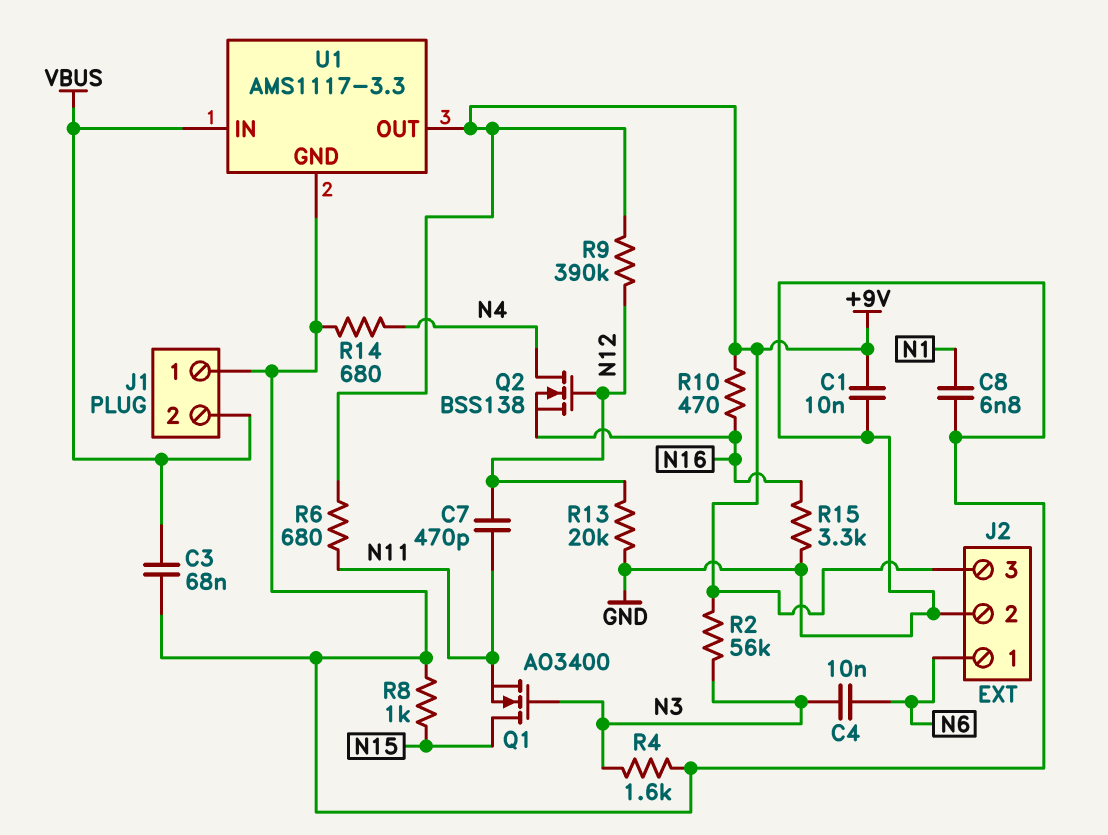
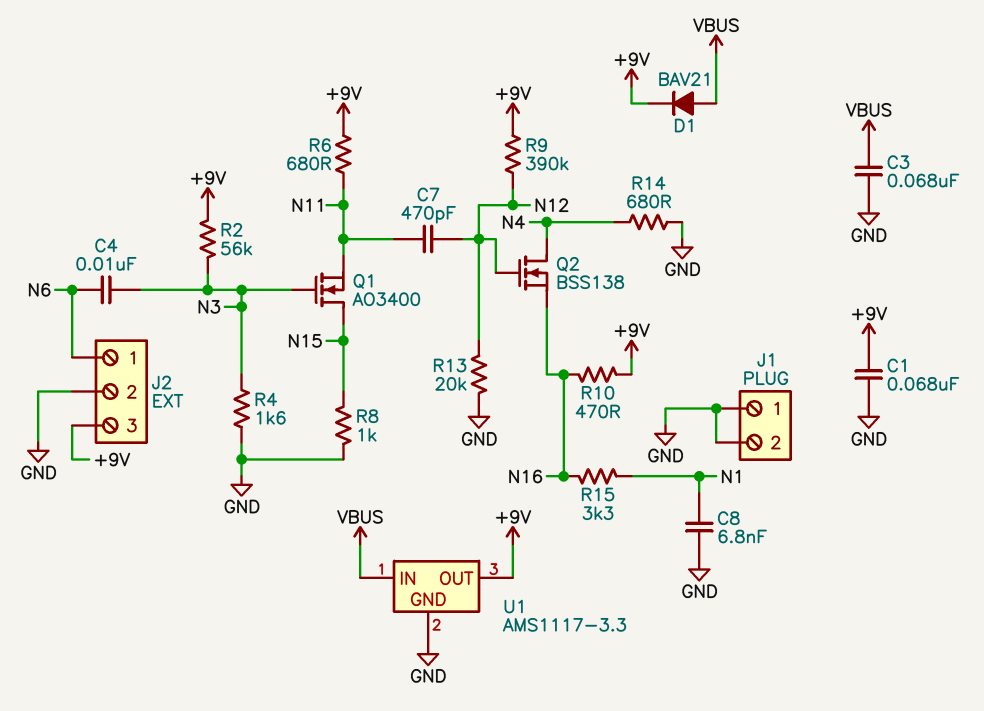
C1: 10nF (+9V, GND) -> 68nF (+9V, GND)
D1: none -> diode BAV21 (A VBUS, K +9V)
J1 pin 2: VBUS -> GND
R15: 3.3k (GND, N16) -> 3.3k (N1, N16)

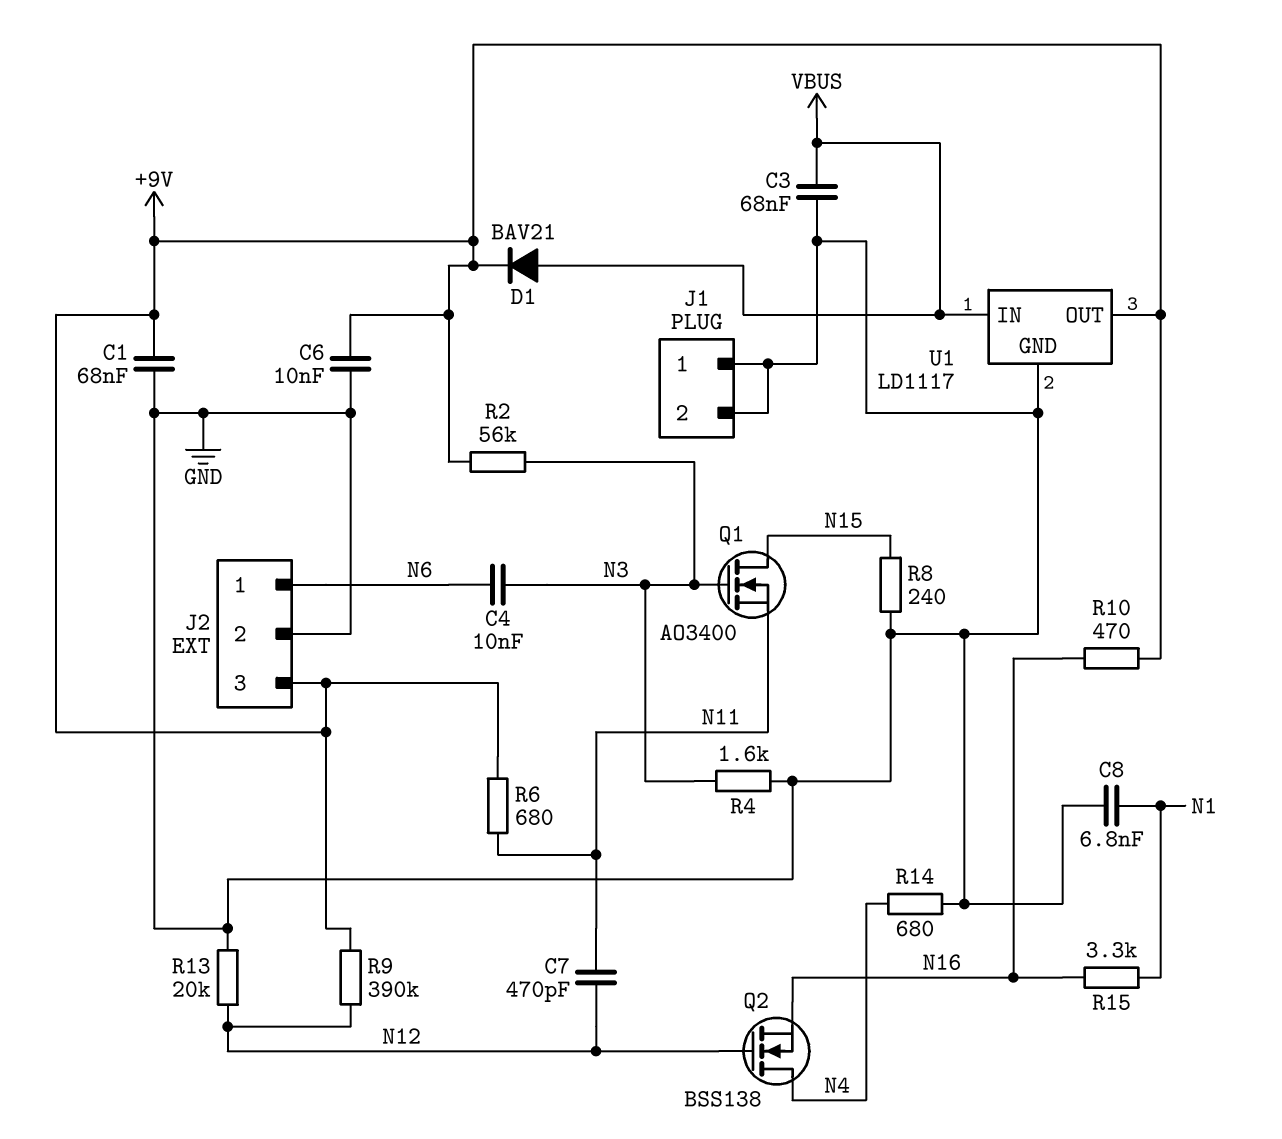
C6: none -> 10nF (+9V, GND)
R8: 1k (GND, N15) -> 240 (GND, N15)
U1: AMS1117-3.3 -> LD1117

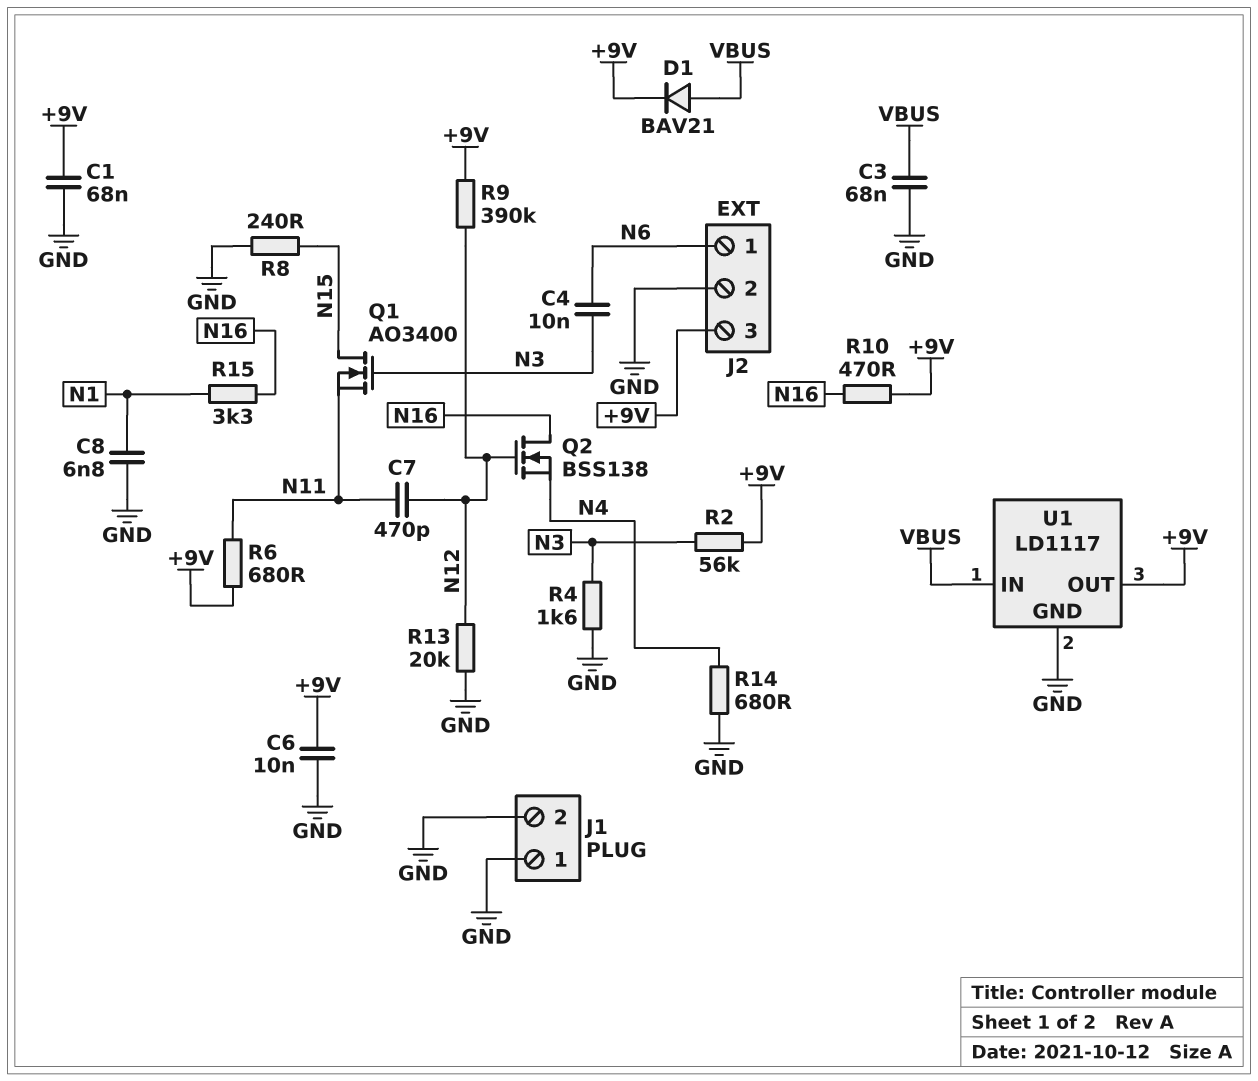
Q2: NMOS BSS138 (G N12, D N4, S N16) -> NMOS BSS138 (G N12, D N16, S N4)

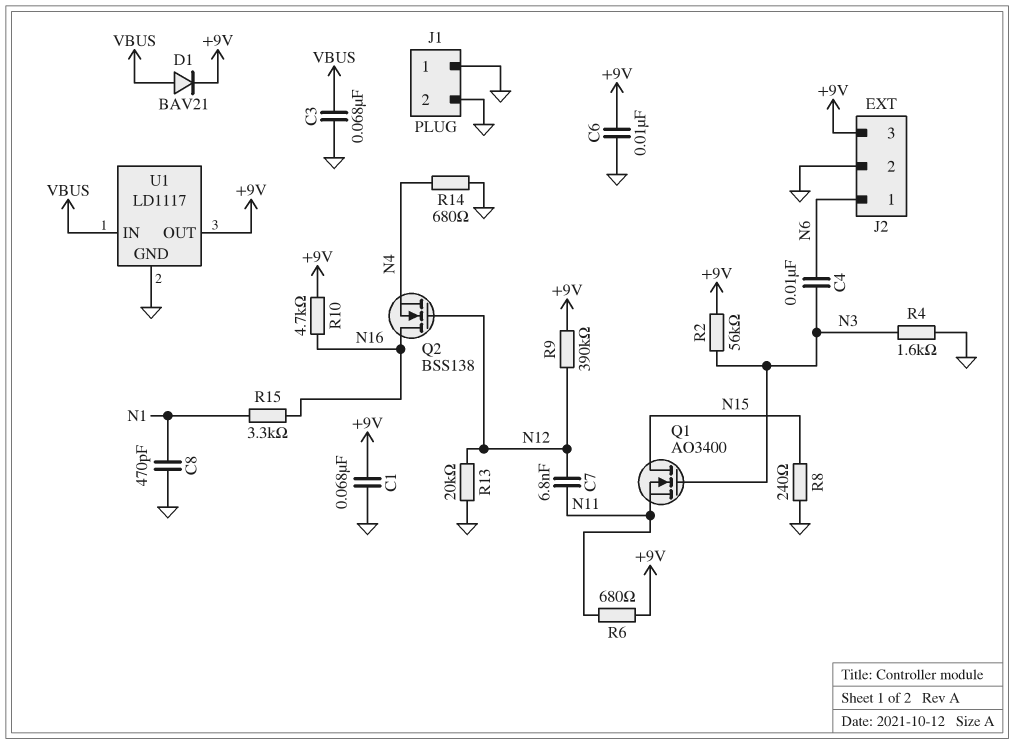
C7: 470pF (N11, N12) -> 6.8nF (N11, N12)
C8: 6.8nF (GND, N1) -> 470pF (GND, N1)
R10: 470 (+9V, N16) -> 4.7k (+9V, N16)

